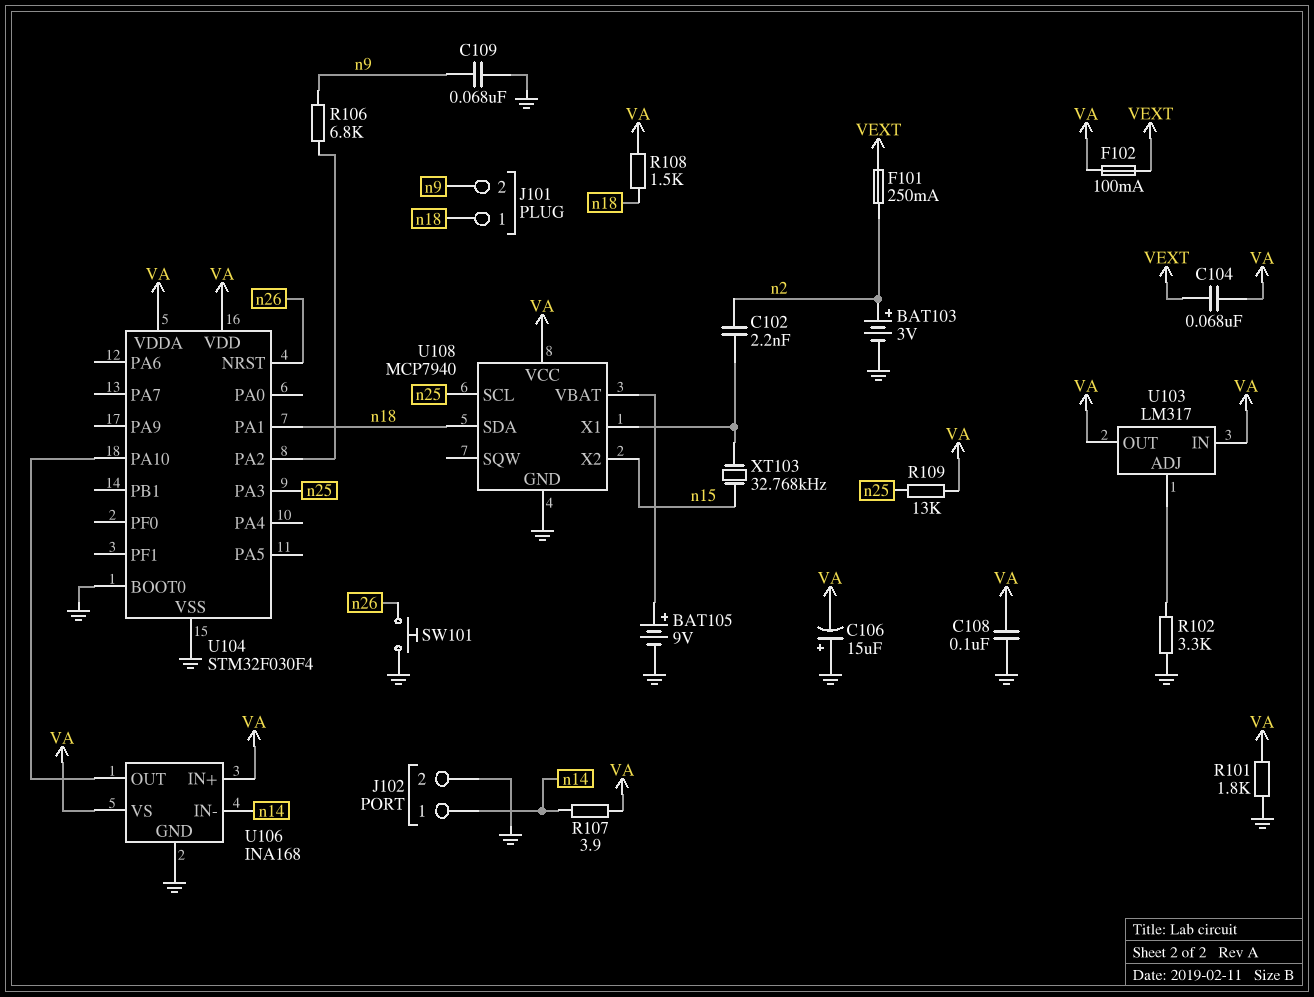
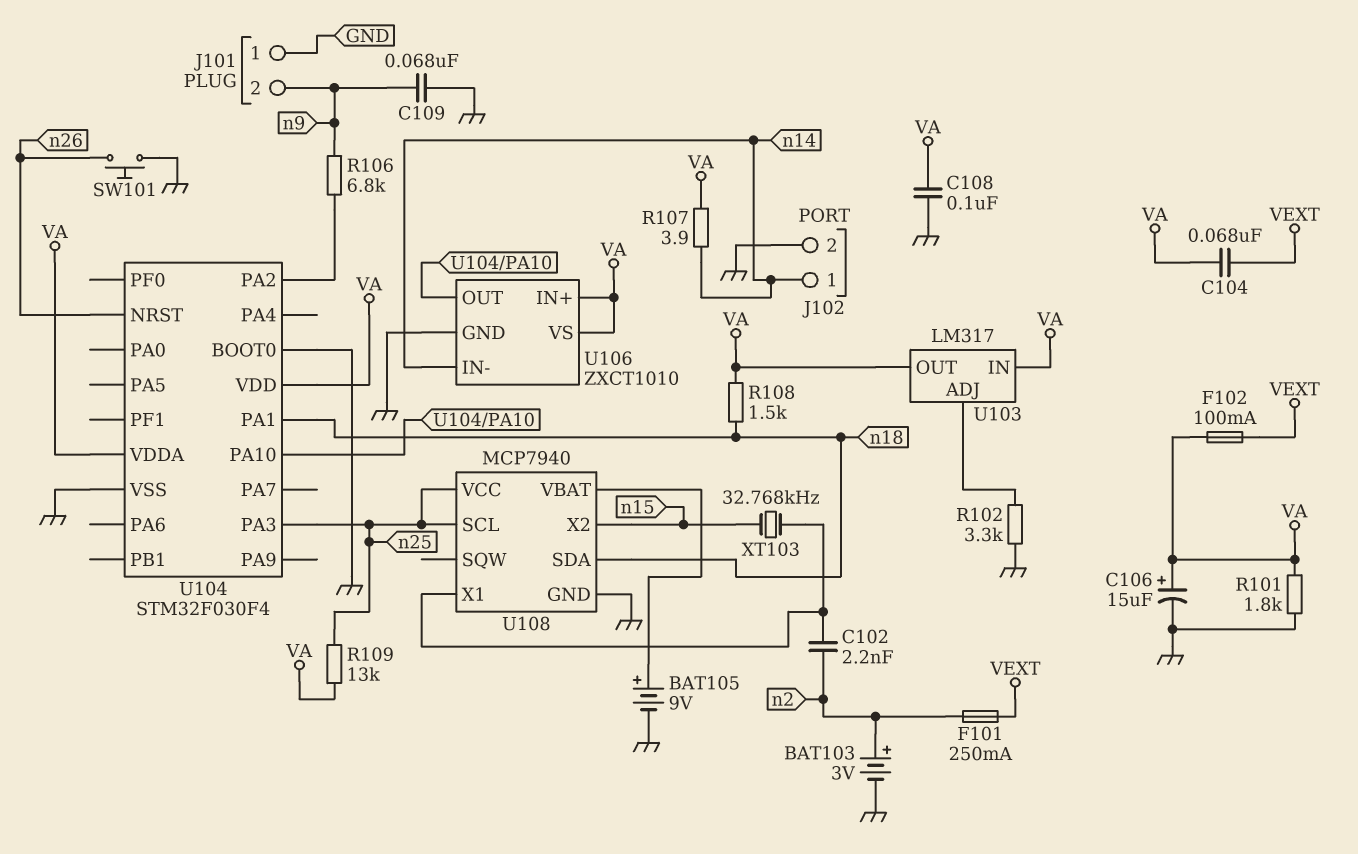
C106: 15uF (plus GND, minus VA) -> 15uF (plus VA, minus GND)
J101 pin 1: n18 -> GND
U106: INA168 -> ZXCT1010
U108 pin VCC: VA -> n25

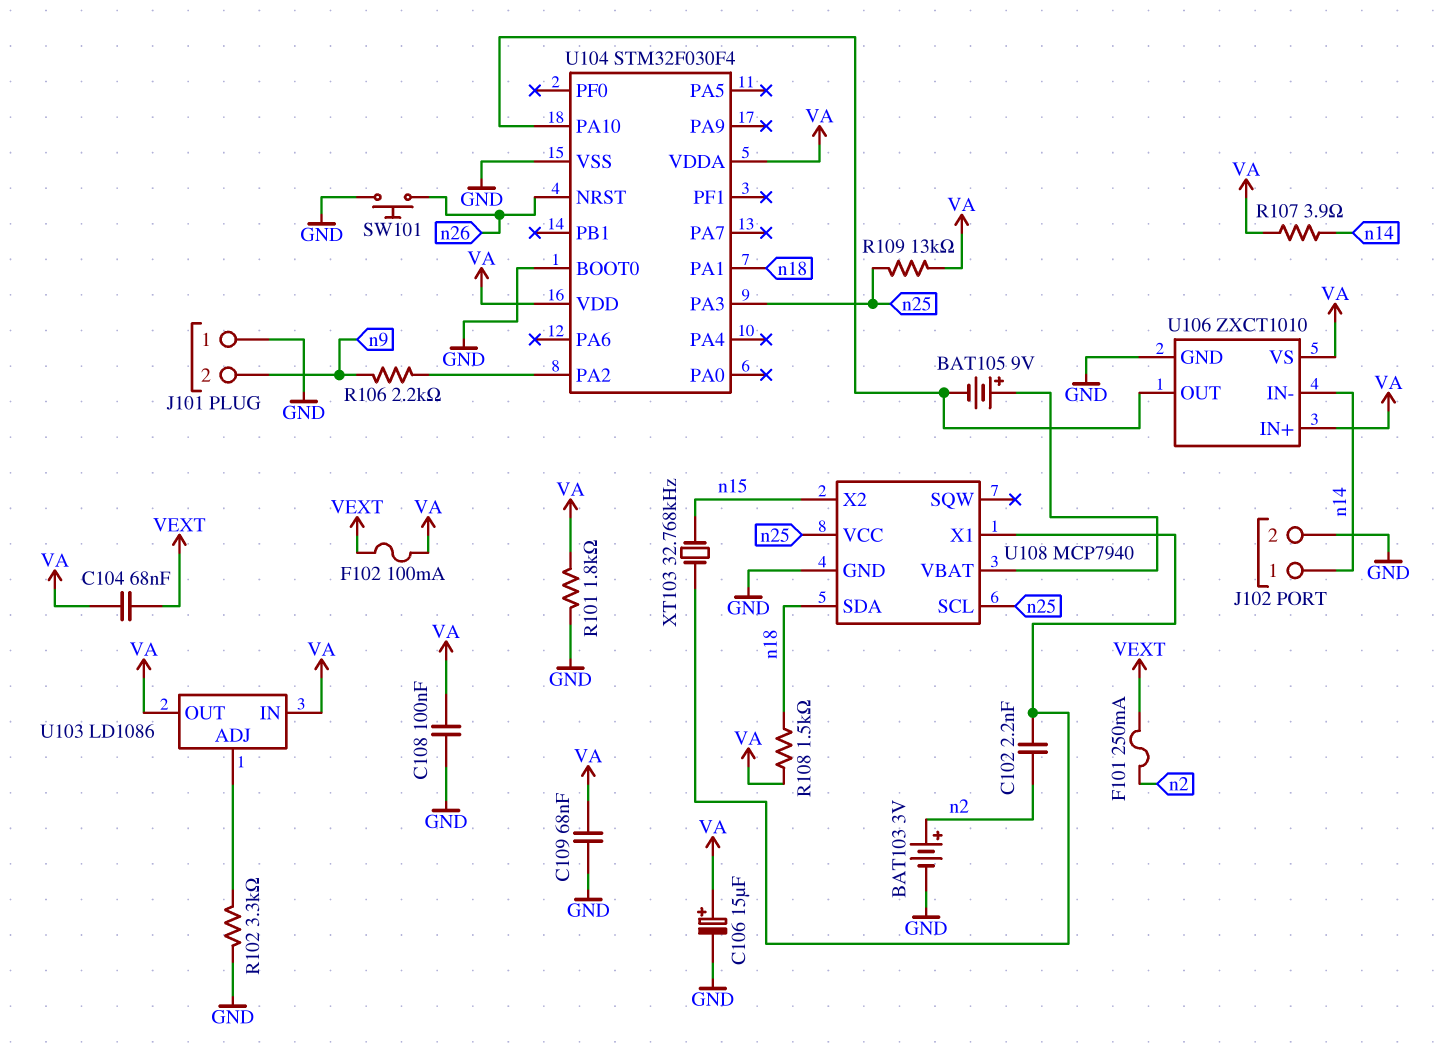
BAT105: 9V (plus U108/VBAT, minus GND) -> 9V (plus U108/VBAT, minus U104/PA10)
C109: 68nF (GND, n9) -> 68nF (GND, VA)
R106: 6.8k (U104/PA2, n9) -> 2.2k (U104/PA2, n9)
U103: LM317 -> LD1086

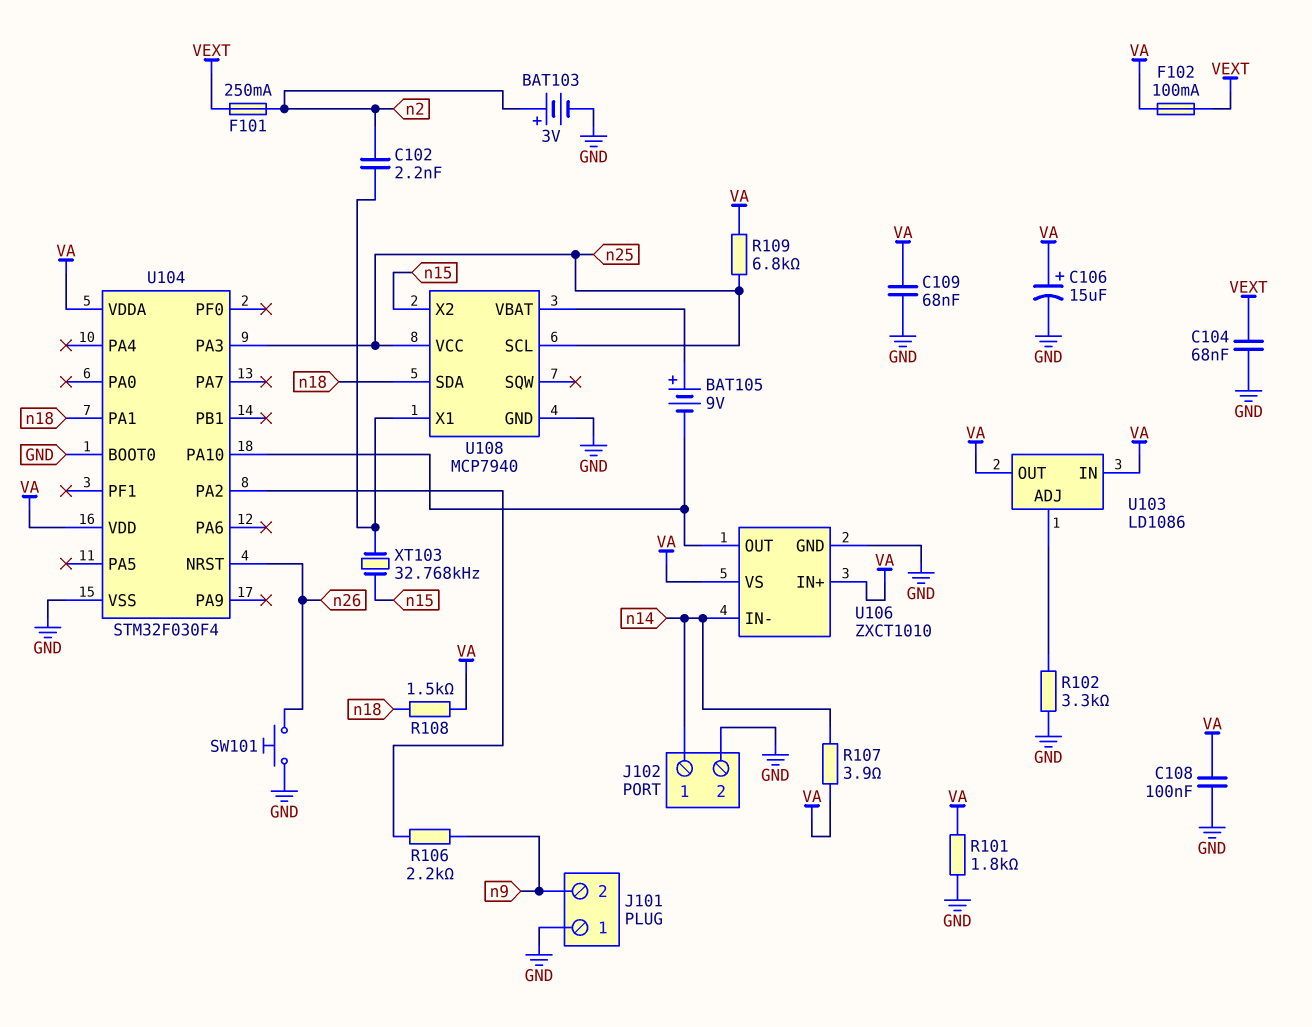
C104: 68nF (VA, VEXT) -> 68nF (GND, VEXT)
R109: 13k (VA, n25) -> 6.8k (VA, n25)

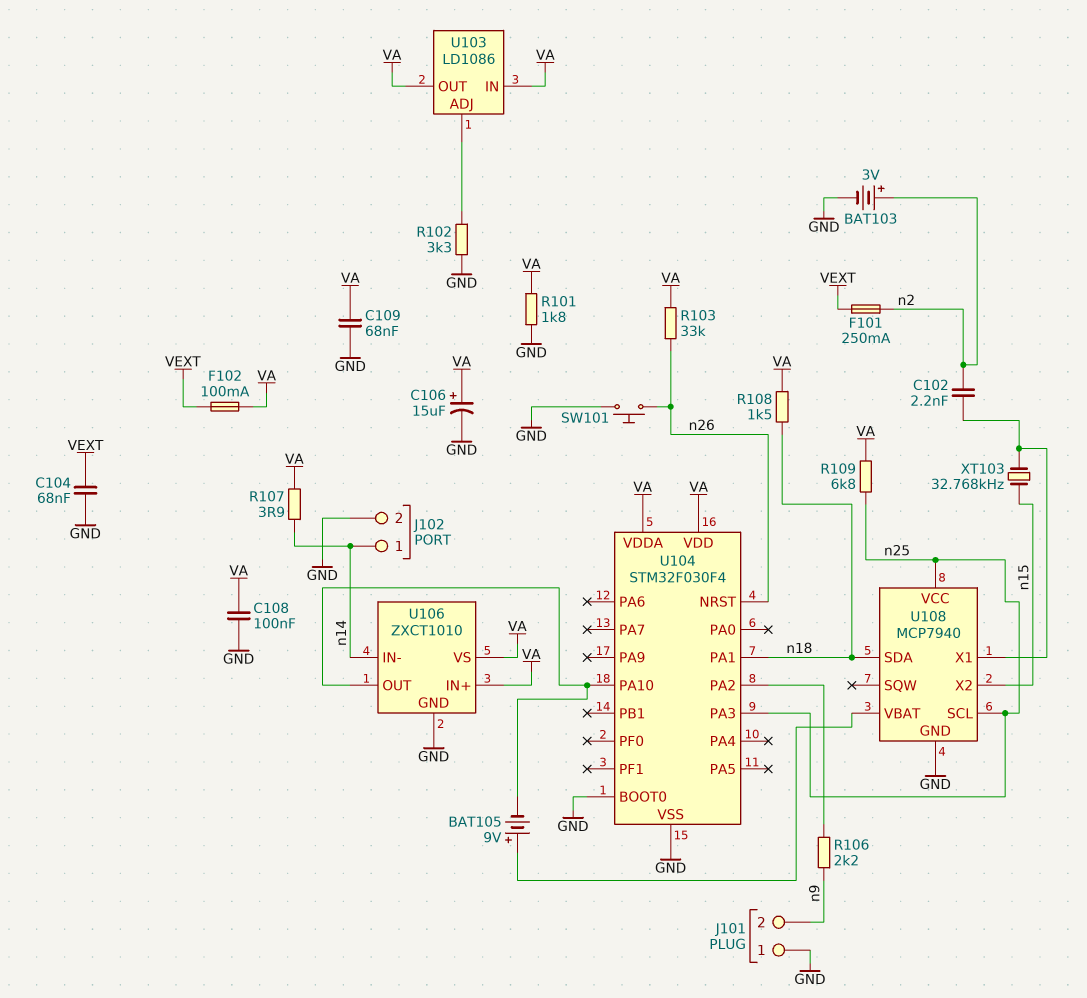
R103: none -> 33k (VA, n26)

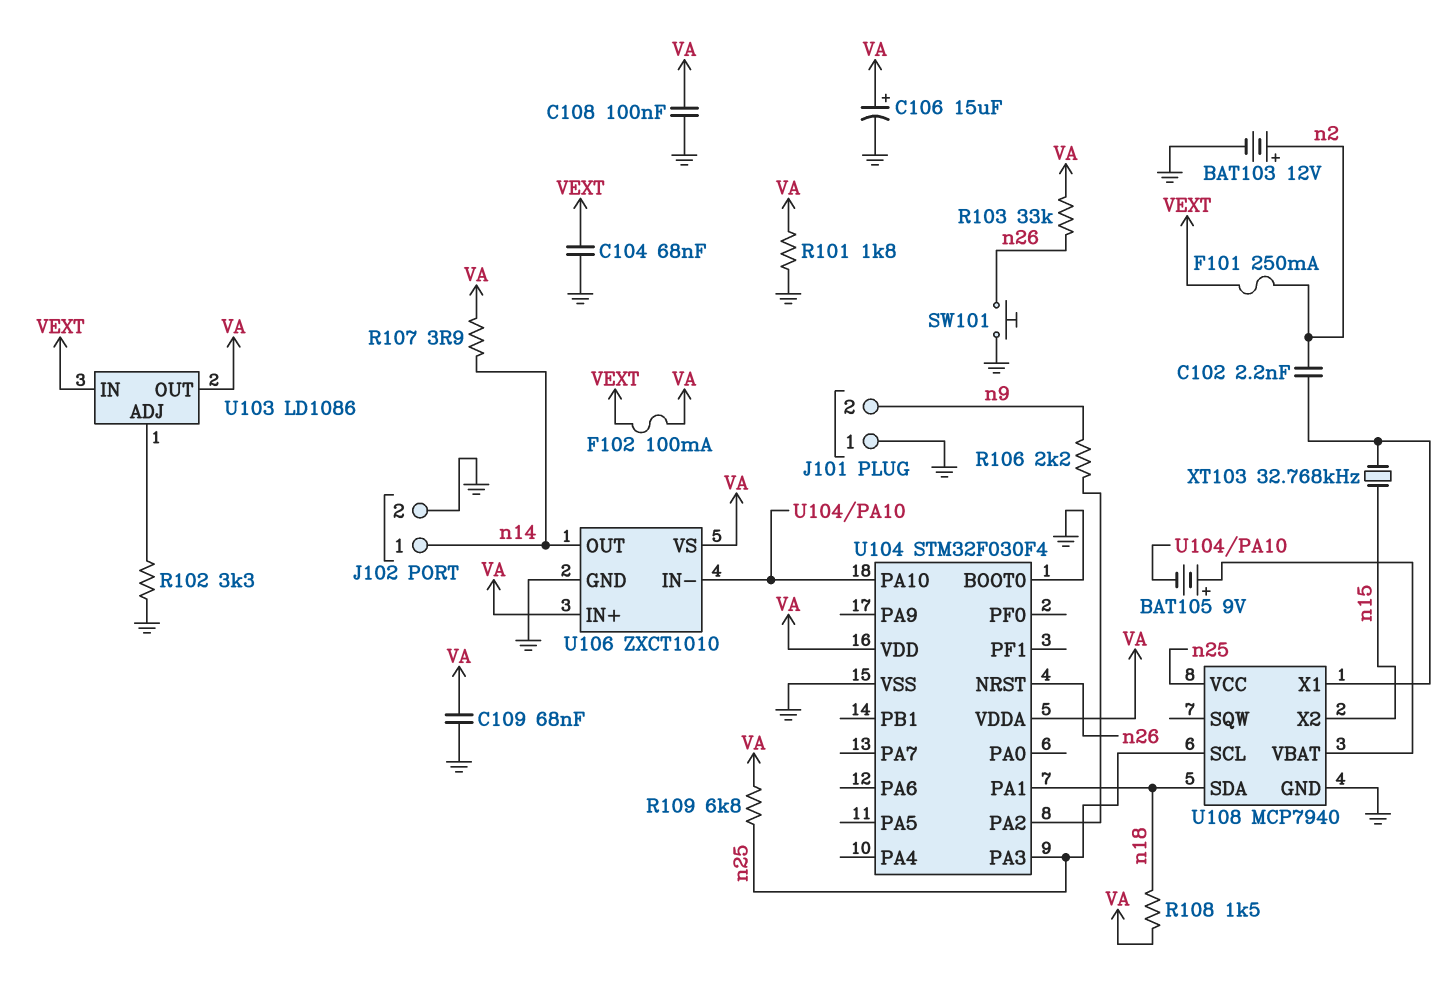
BAT103: 3V (plus n2, minus GND) -> 12V (plus n2, minus GND)
U103 pin IN: VA -> VEXT
U106 pin IN-: n14 -> U104/PA10
U106 pin OUT: U104/PA10 -> n14

